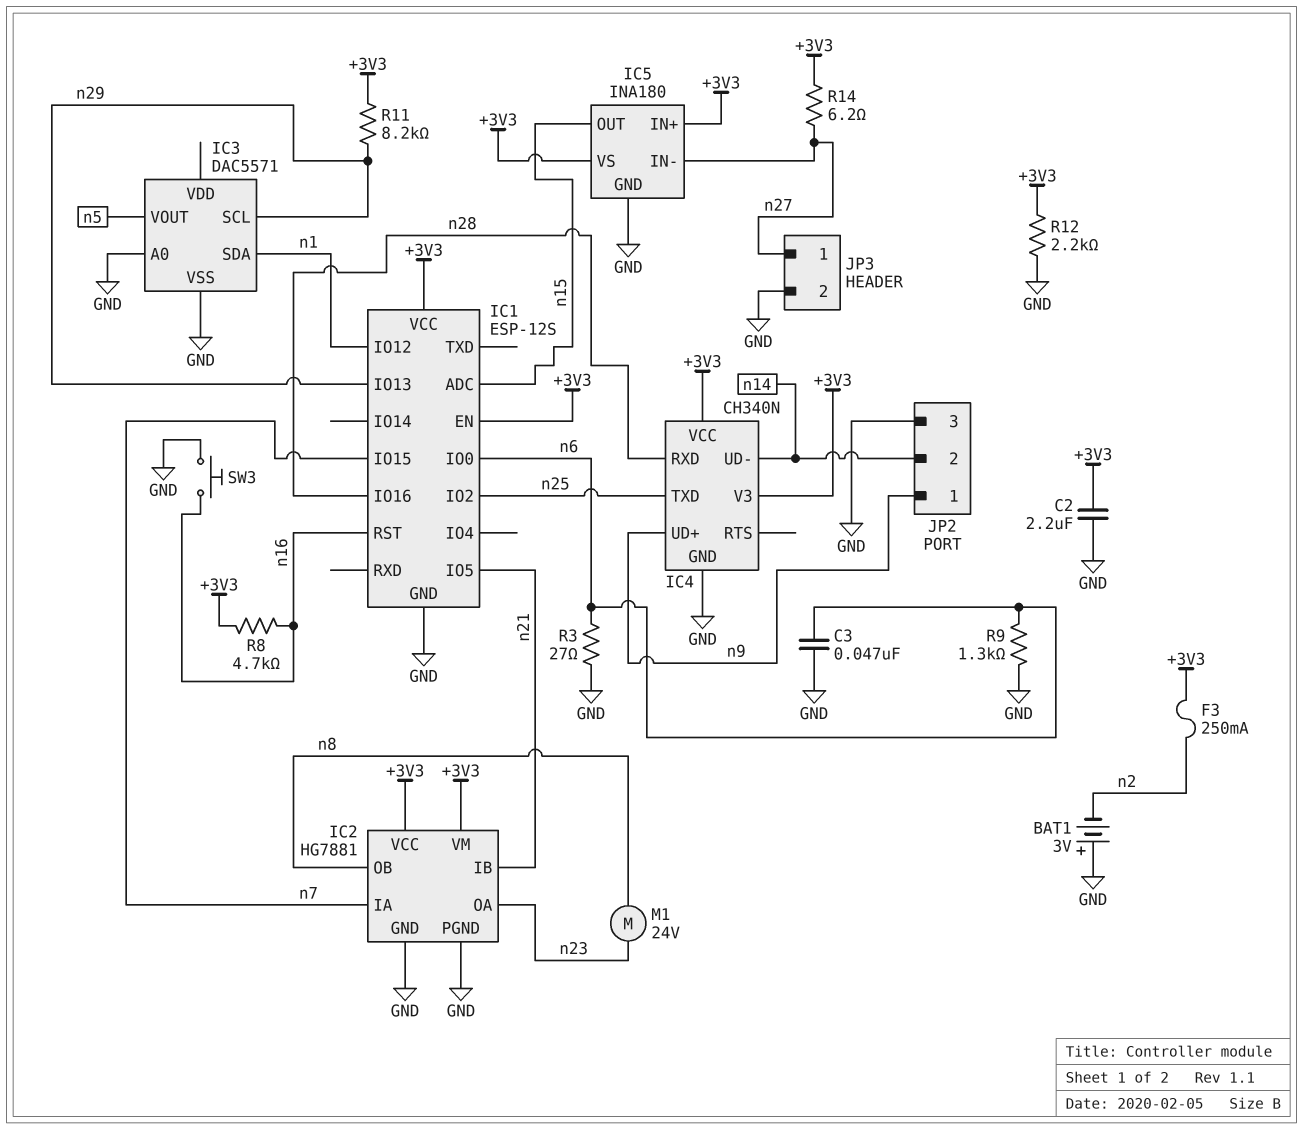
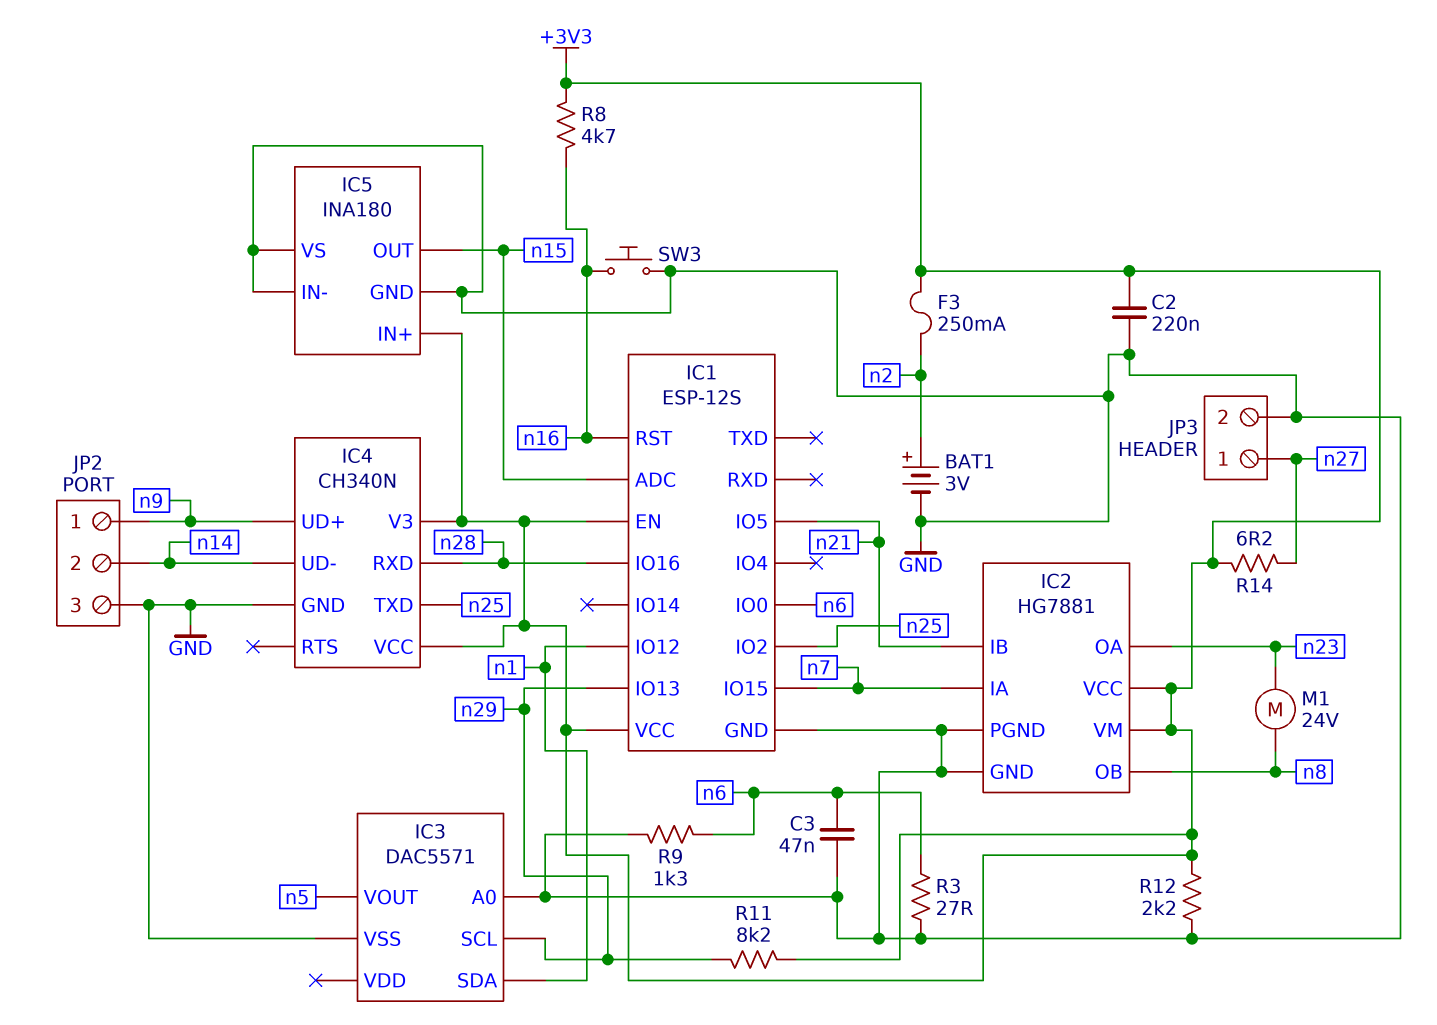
BAT1: 3V (plus GND, minus n2) -> 3V (plus n2, minus GND)
C2: 2.2uF (+3V3, GND) -> 220nF (+3V3, GND)
IC5 pin IN-: n27 -> GND
IC5 pin VS: +3V3 -> GND

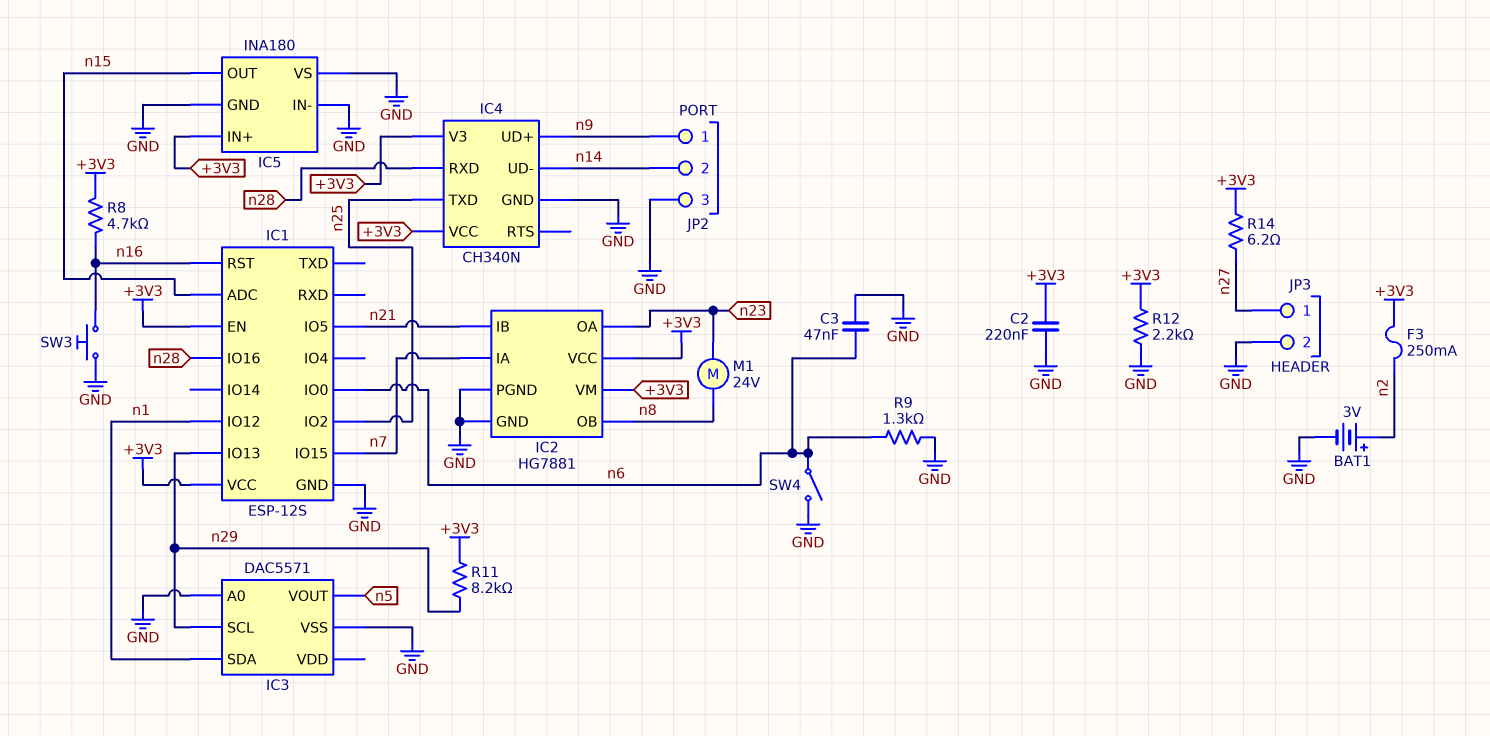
R3: 27 (GND, n6) -> none
SW4: none -> switch (GND, n6)

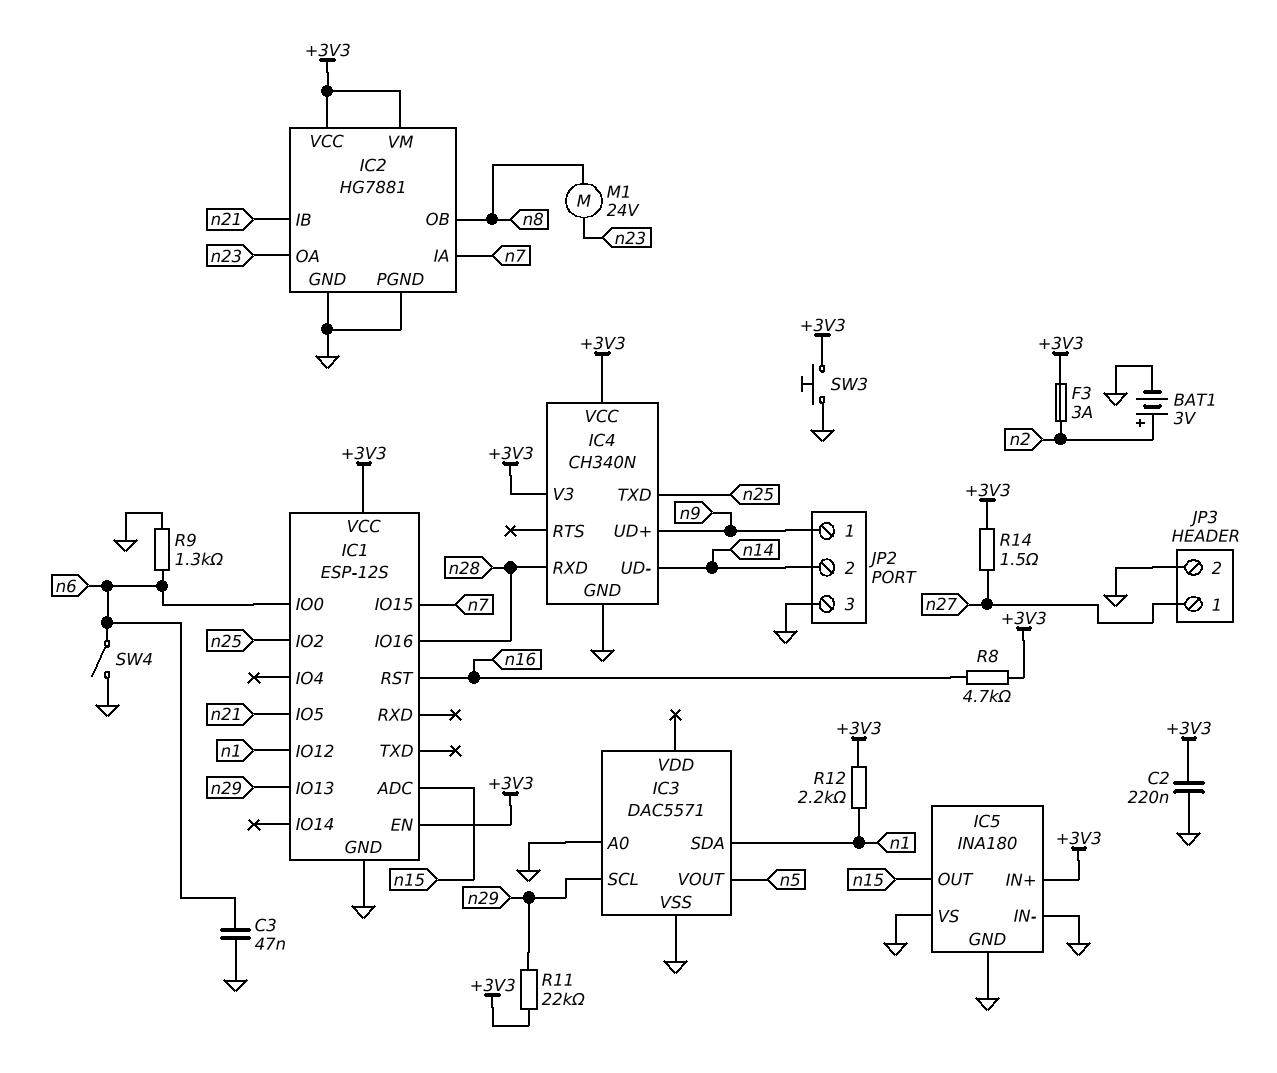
F3: 250mA (+3V3, n2) -> 3A (+3V3, n2)
R11: 8.2k (+3V3, n29) -> 22k (+3V3, n29)
R12: 2.2k (+3V3, GND) -> 2.2k (+3V3, n1)
R14: 6.2 (+3V3, n27) -> 1.5 (+3V3, n27)
SW3: button (GND, n16) -> button (+3V3, GND)

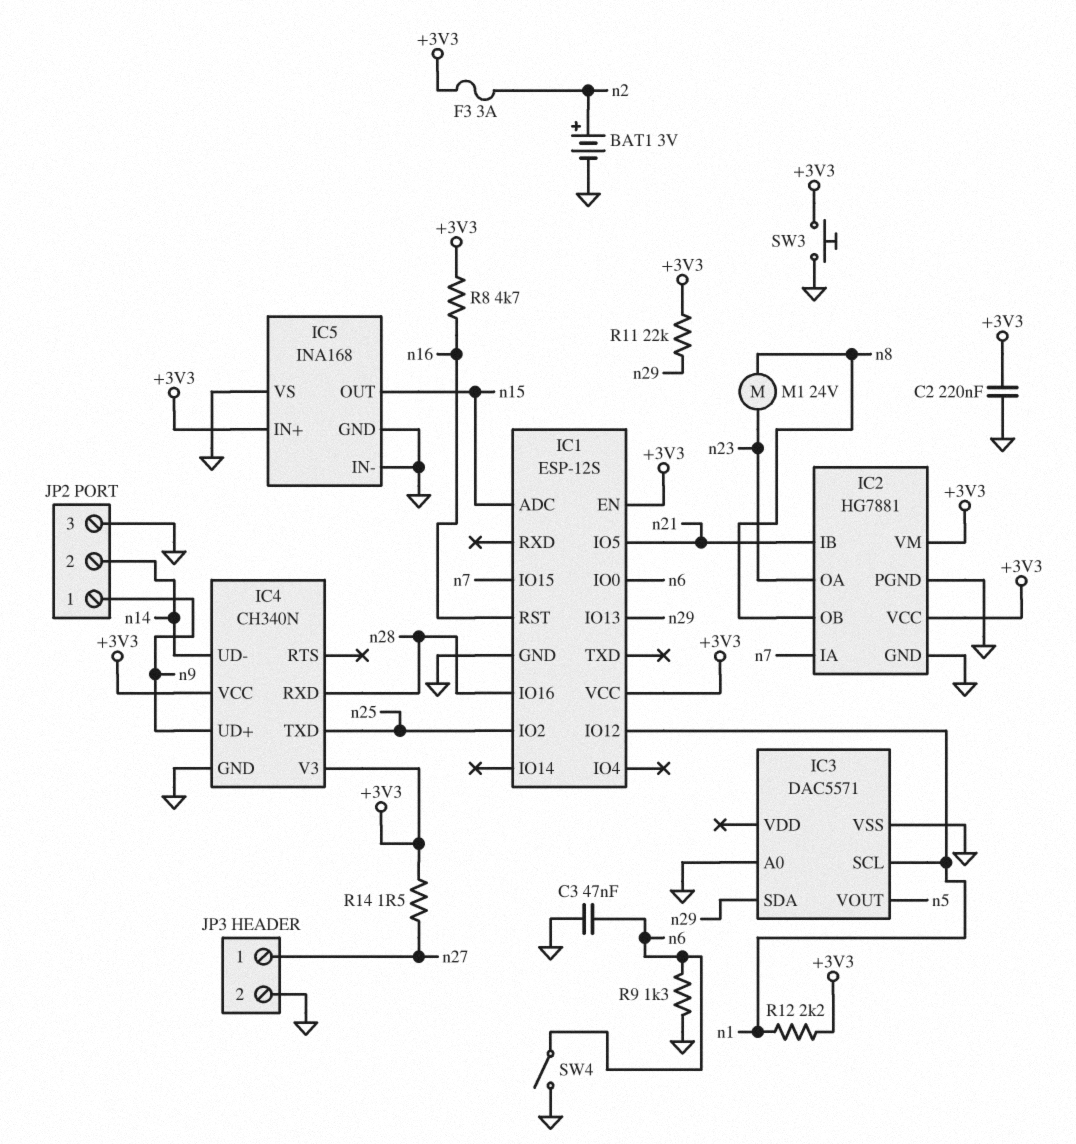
IC3 pin SCL: n29 -> n1
IC3 pin SDA: n1 -> n29
IC5: INA180 -> INA168

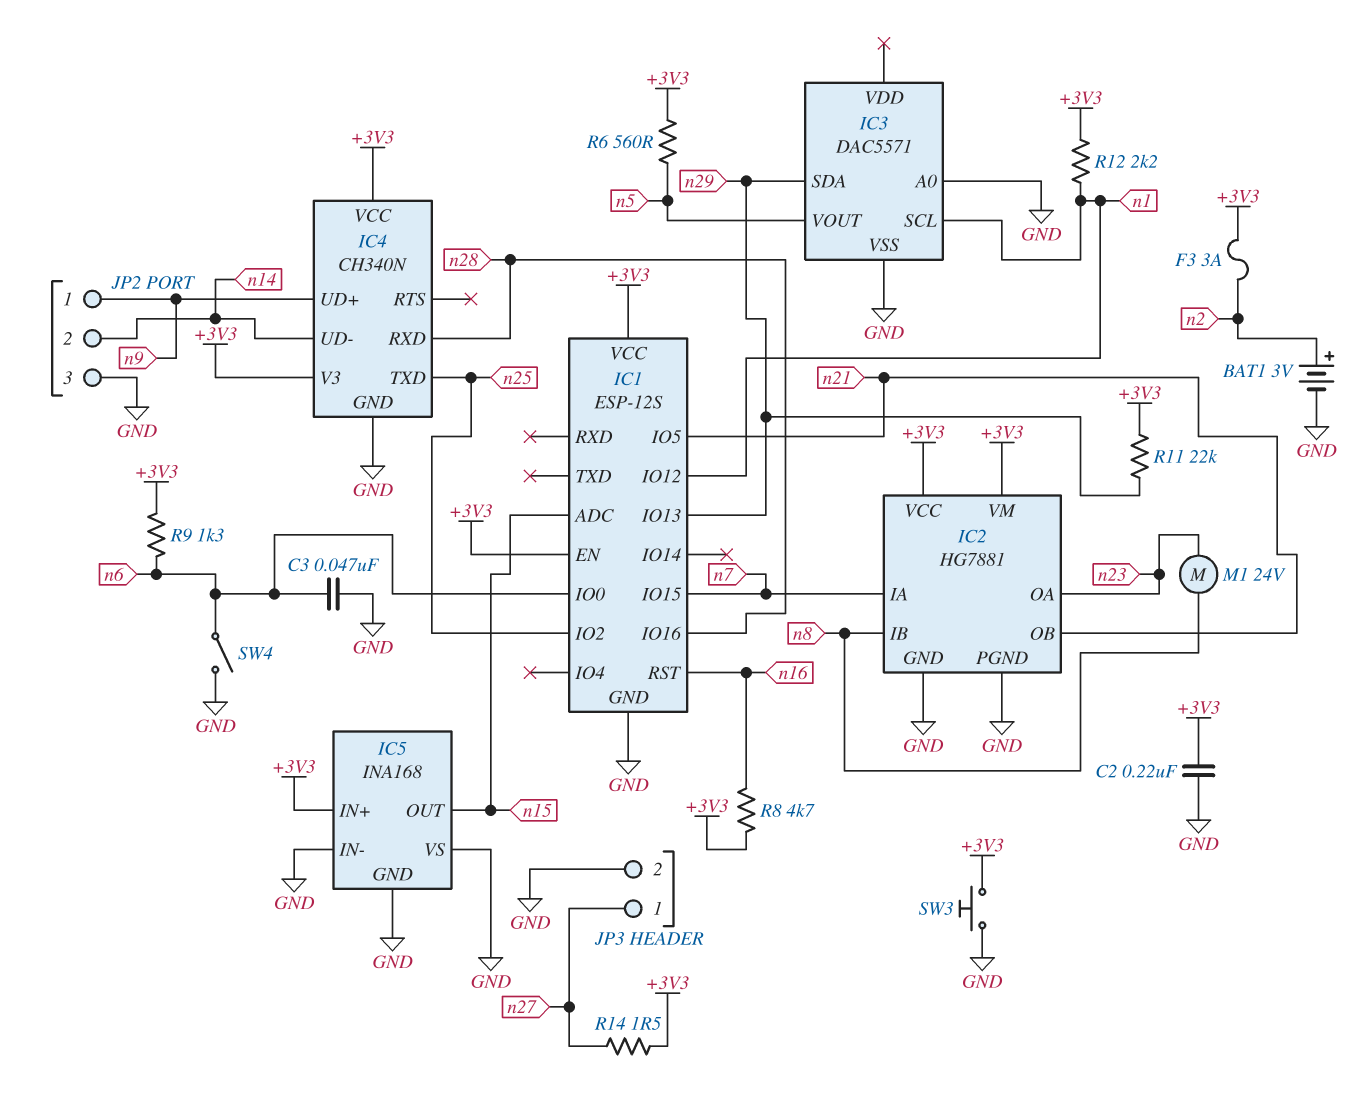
IC2 pin IB: n21 -> n8
IC2 pin OB: n8 -> n21
R6: none -> 560 (+3V3, n5)
R9: 1.3k (GND, n6) -> 1.3k (+3V3, n6)

